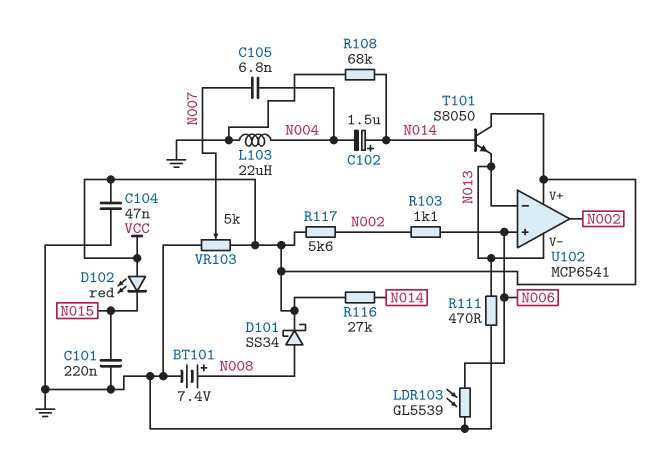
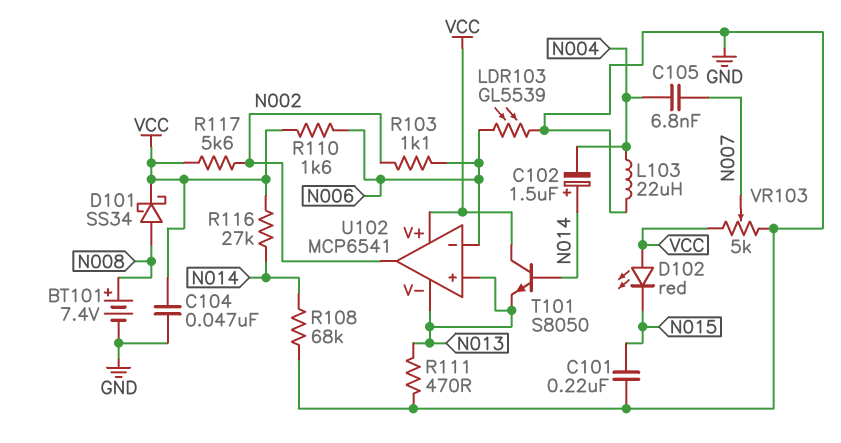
R110: none -> 1.6k (N006, VCC)
U102 pin in+: N006 -> N013
U102 pin in-: N013 -> N006

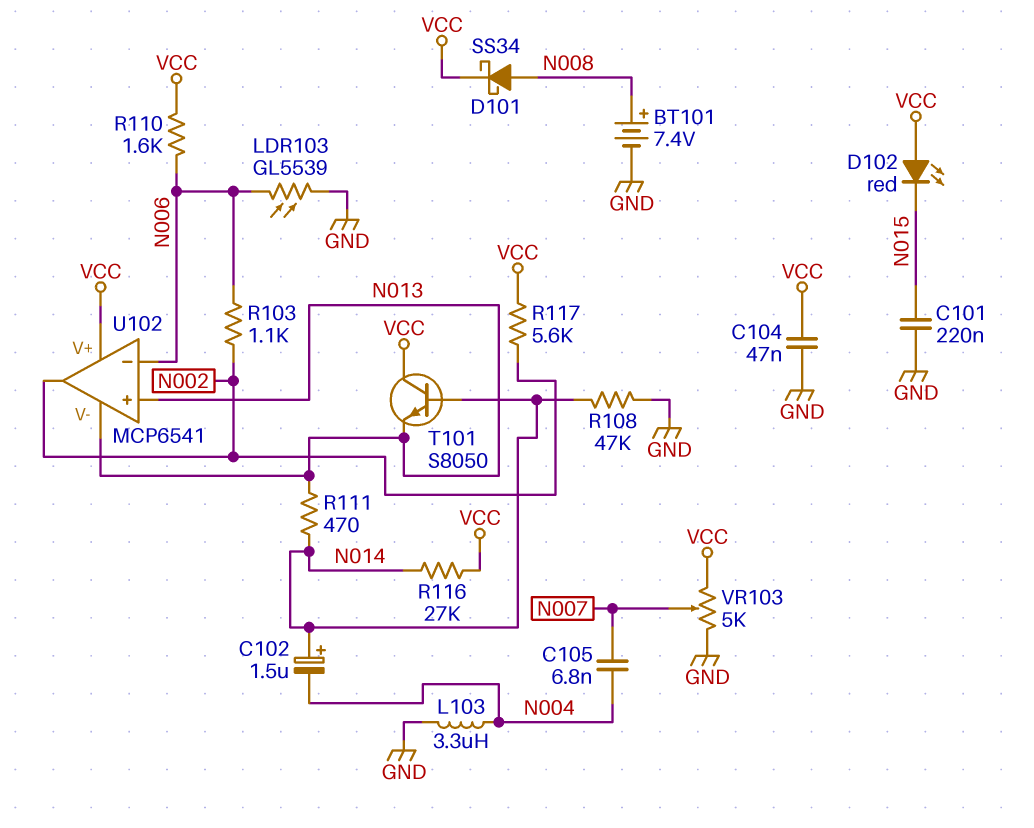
L103: 22uH (GND, N004) -> 3.3uH (GND, N004)
R108: 68k (GND, N014) -> 47k (GND, N014)
R111: 470 (GND, N013) -> 470 (N013, N014)

